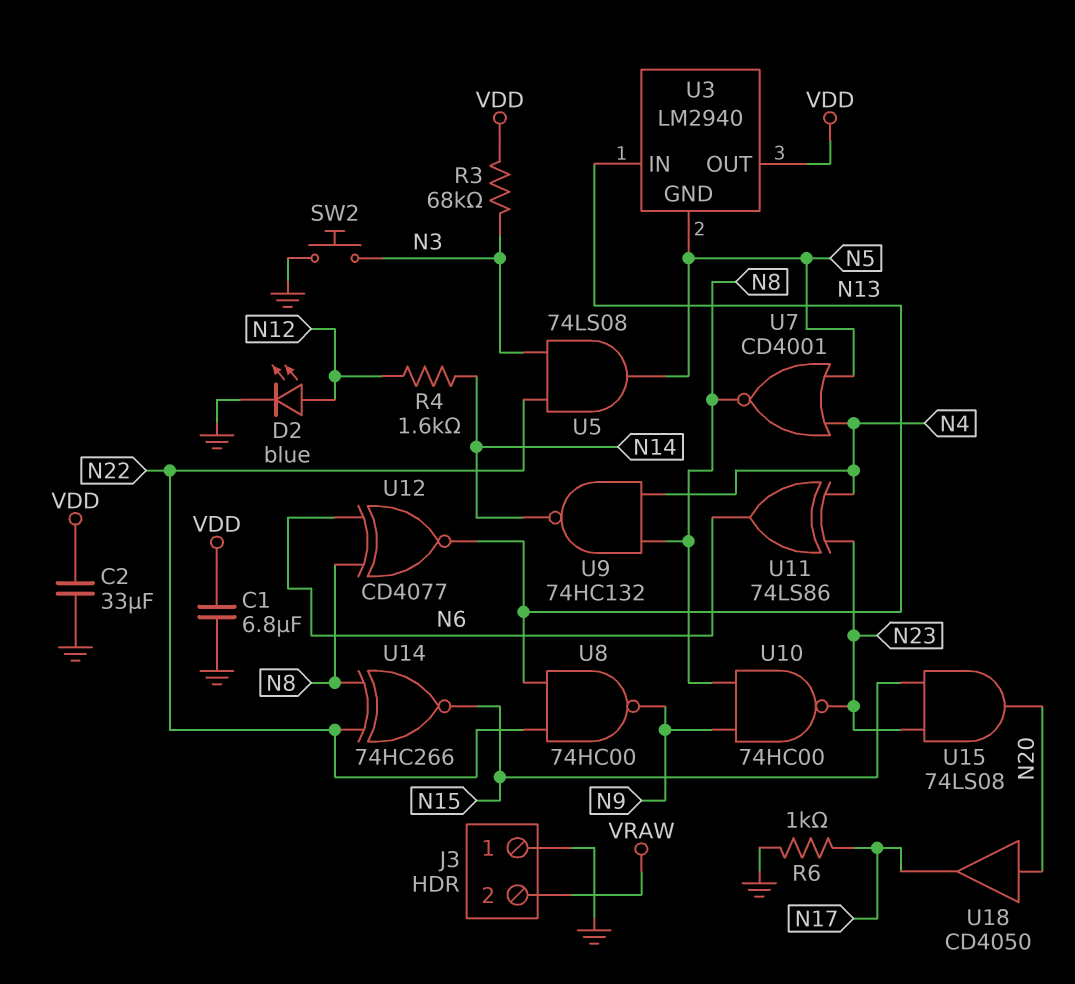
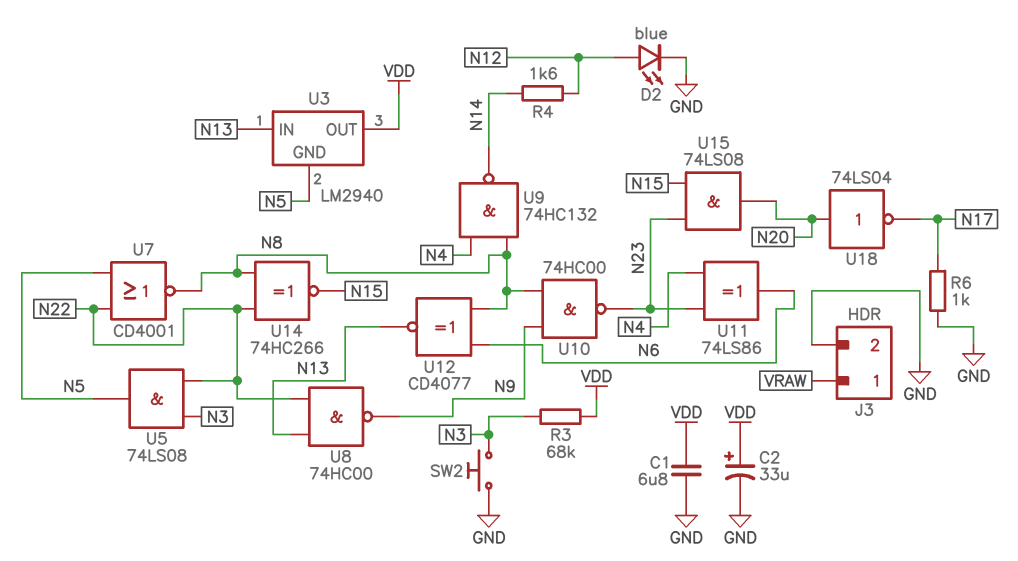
C2: 33uF (GND, VDD) -> 33uF (plus VDD, minus GND)
J3 pin 1: GND -> VRAW
J3 pin 2: VRAW -> GND
U7: NOR CD4001 (in N4, in N5, out N8) -> NOR CD4001 (in N5, in N22, out N8)
U18: buffer CD4050 (in N20, out N17) -> NOT 74LS04 (in N20, out N17)

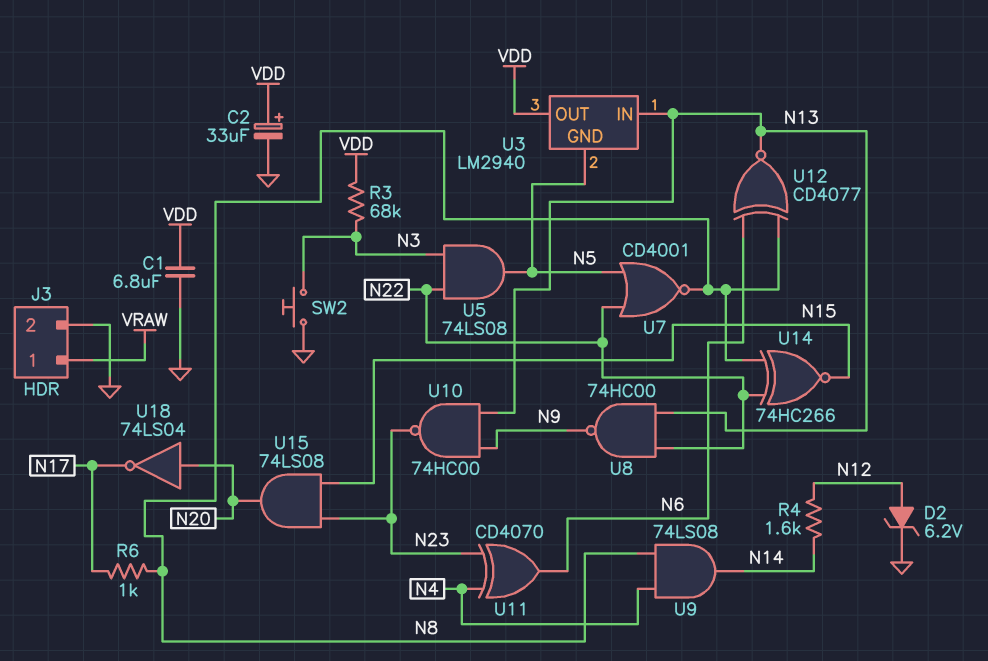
D2: LED blue (A N12, K GND) -> zener 6.2V (A N12, K GND)
R6: 1k (GND, N17) -> 1k (N8, N17)
U9: NAND 74HC132 (in N4, in N8, out N14) -> AND 74LS08 (in N4, in N8, out N14)
U10: NAND 74HC00 (in N8, in N9, out N23) -> NAND 74HC00 (in N9, in N13, out N23)
U11: XOR 74LS86 (in N4, in N23, out N6) -> XOR CD4070 (in N4, in N23, out N6)

